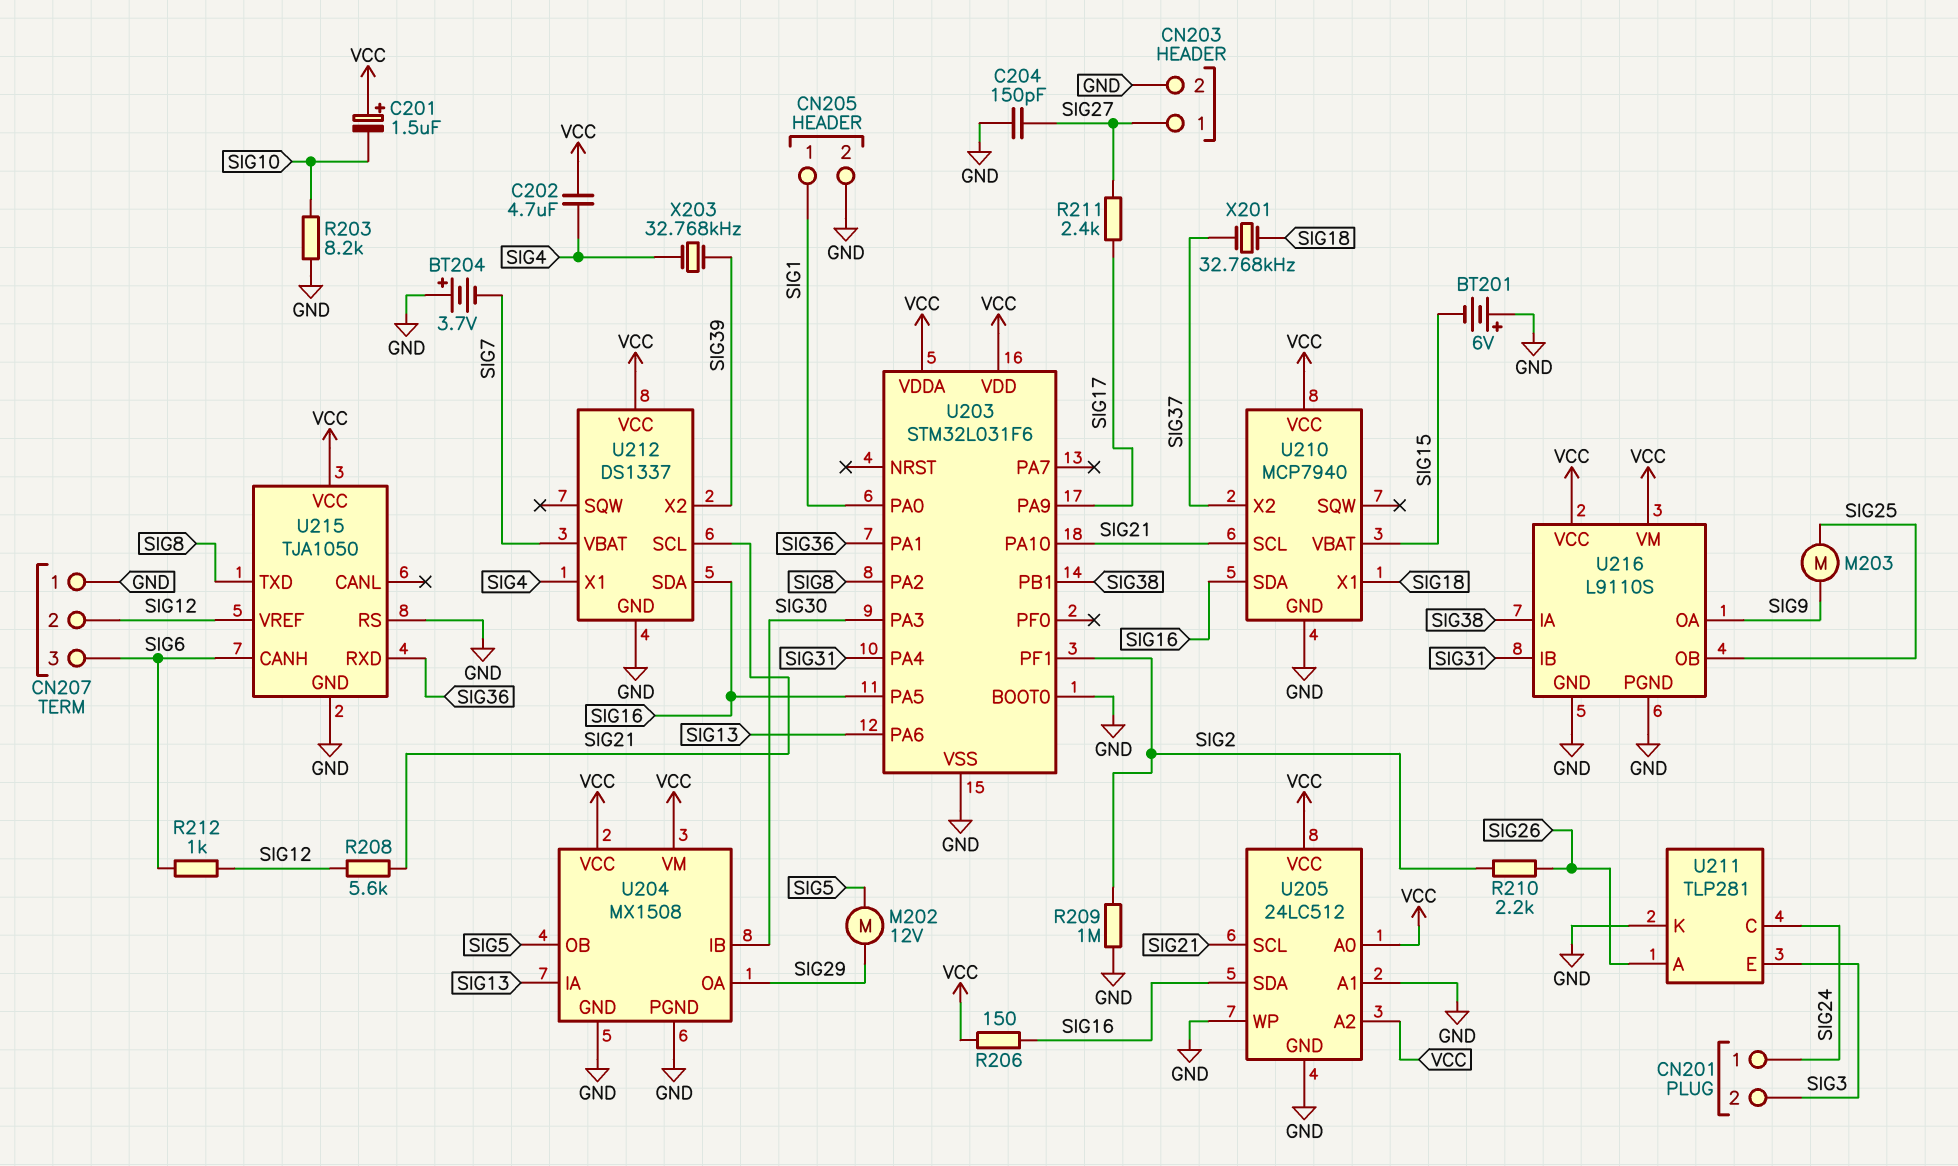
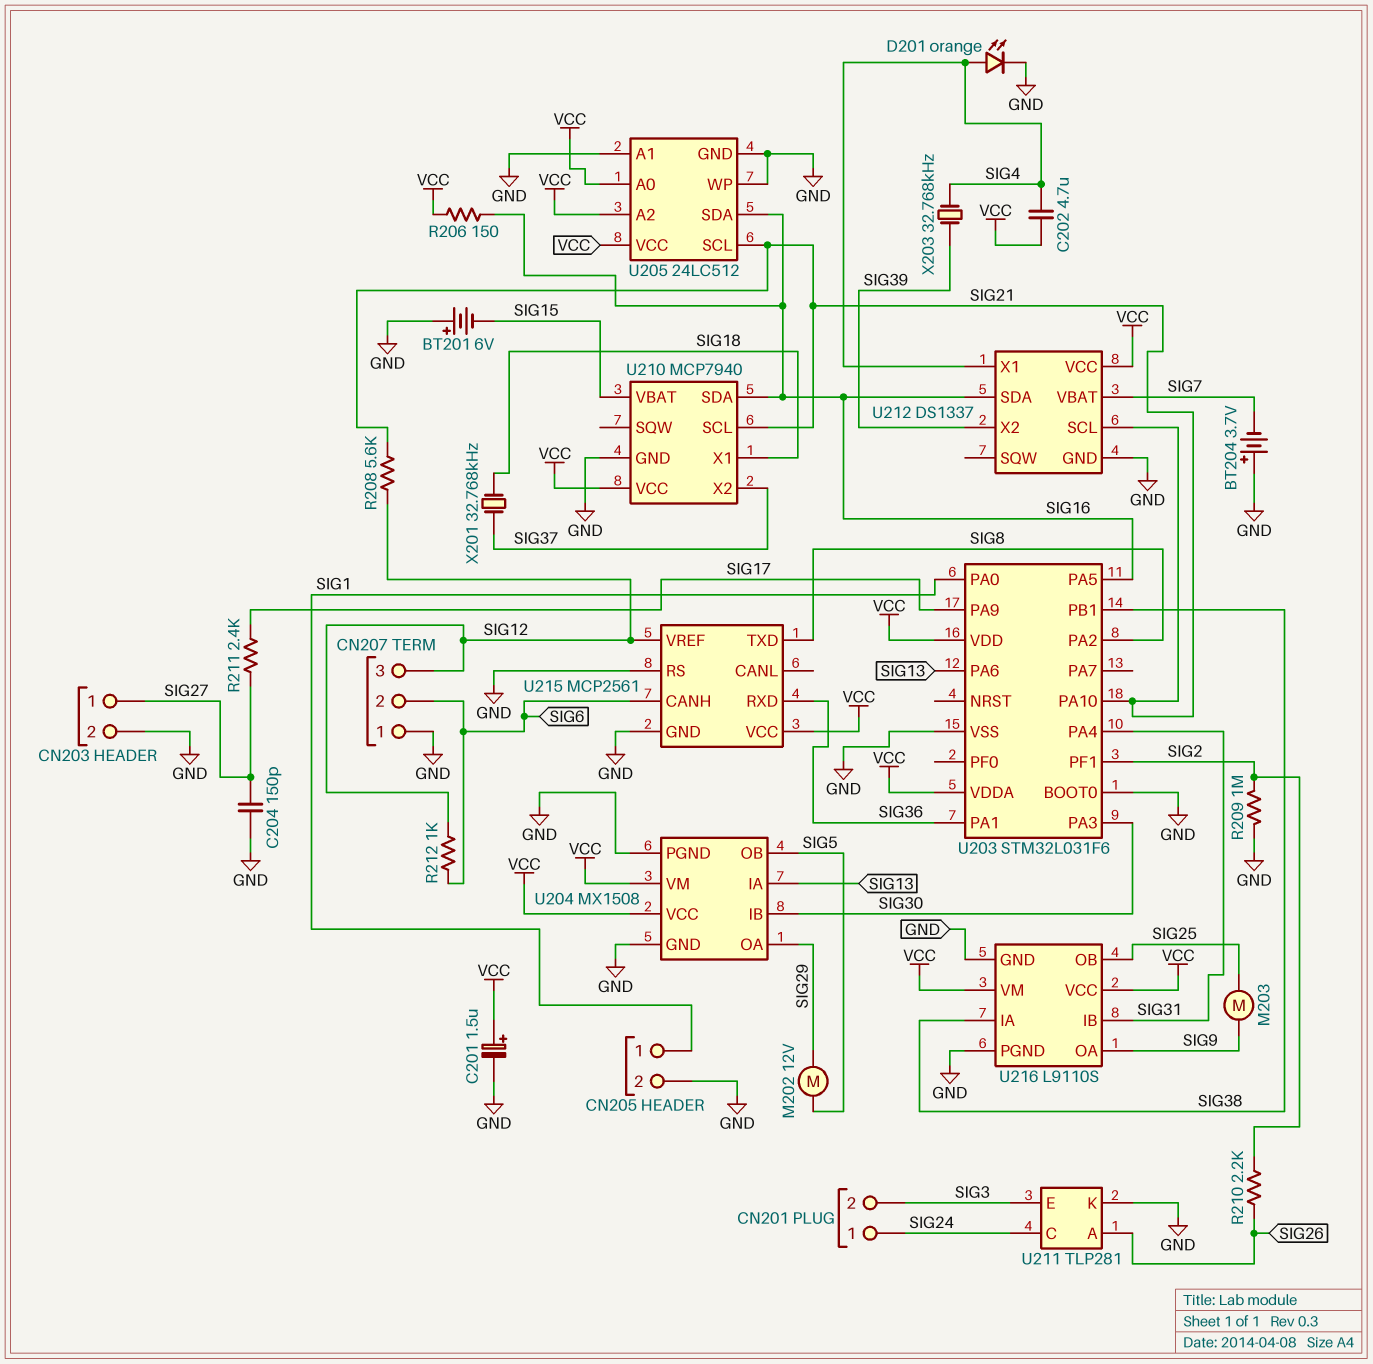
C201: 1.5uF (plus VCC, minus SIG10) -> 1.5uF (plus VCC, minus GND)
CN207 pin 2: SIG12 -> SIG6
CN207 pin 3: SIG6 -> SIG12
D201: none -> LED orange (A SIG4, K GND)
R203: 8.2k (GND, SIG10) -> none
U215: TJA1050 -> MCP2561

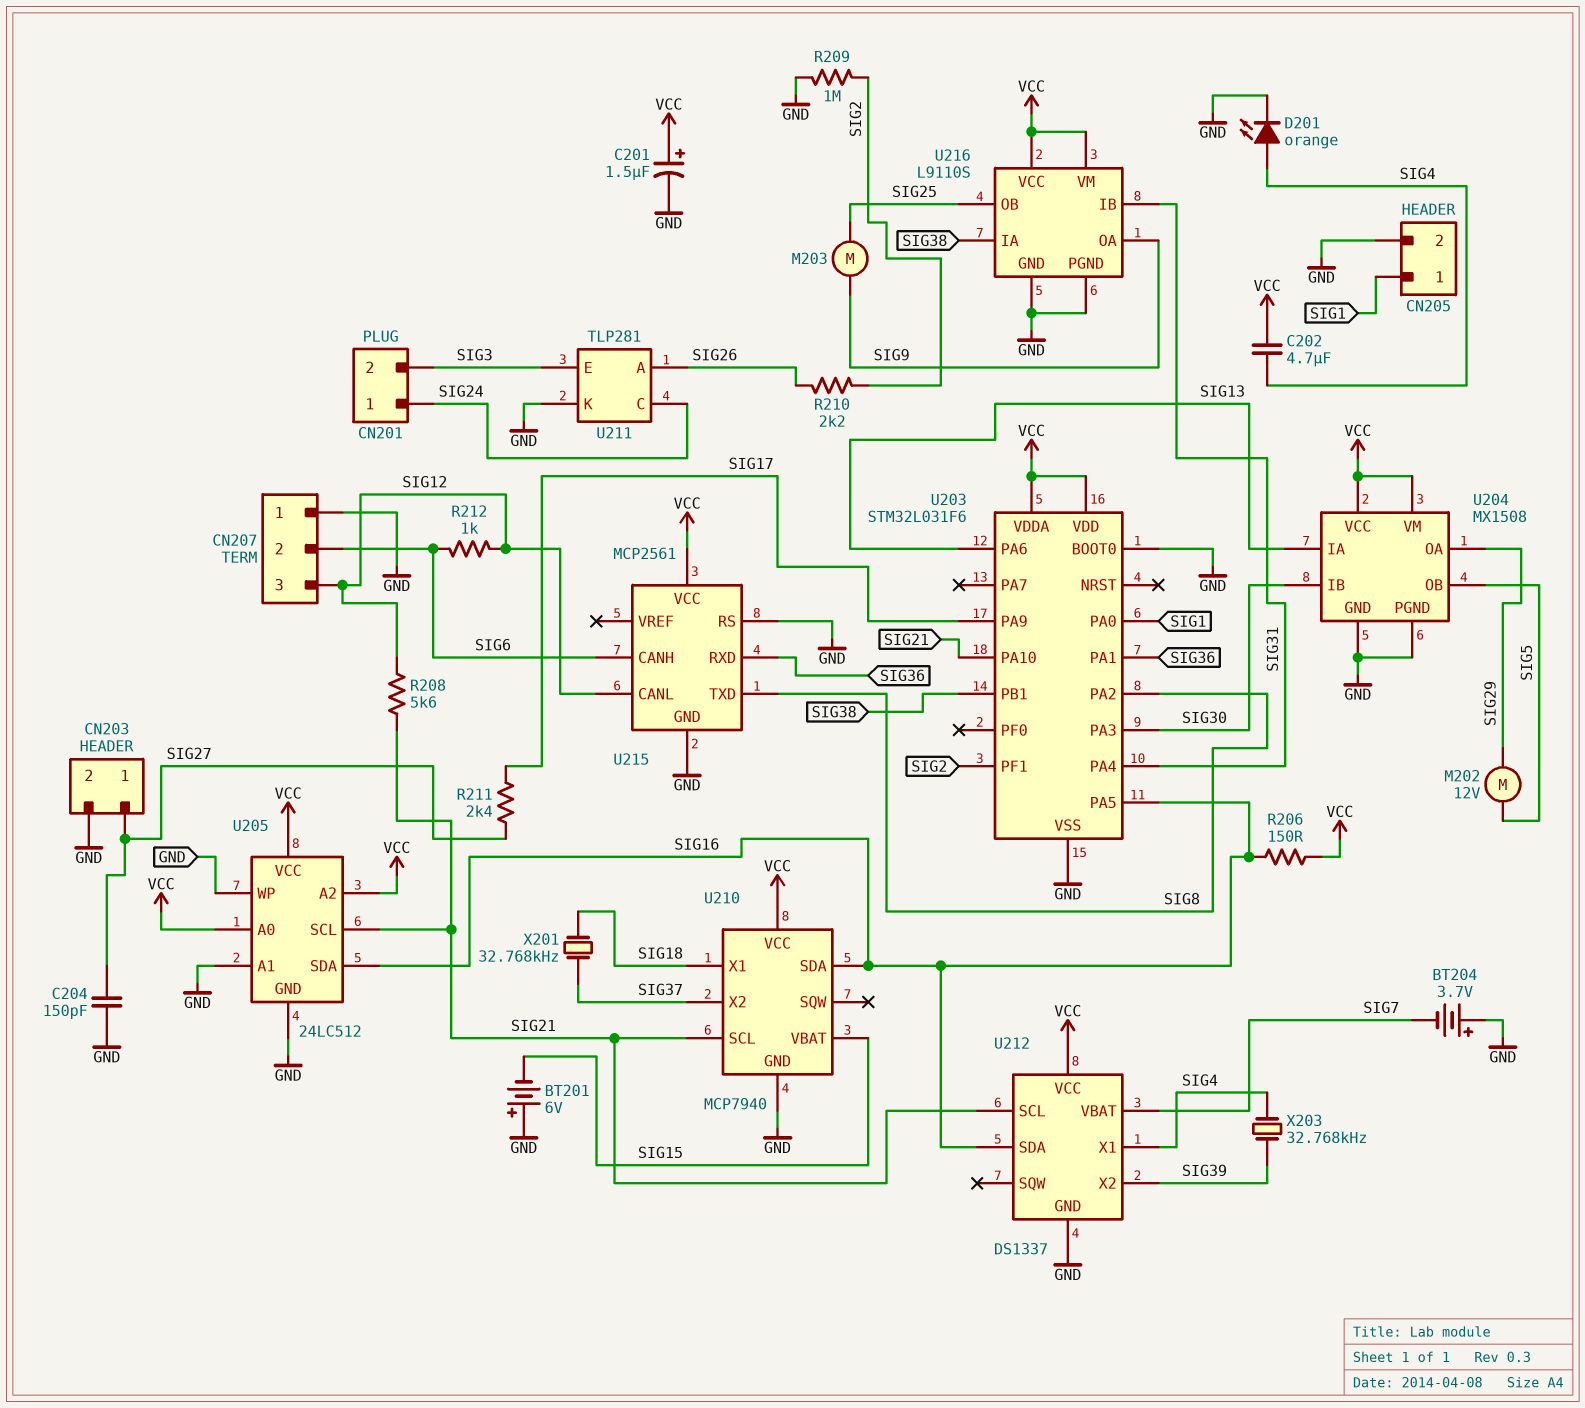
U215 pin CANL: none -> SIG12
U215 pin VREF: SIG12 -> none

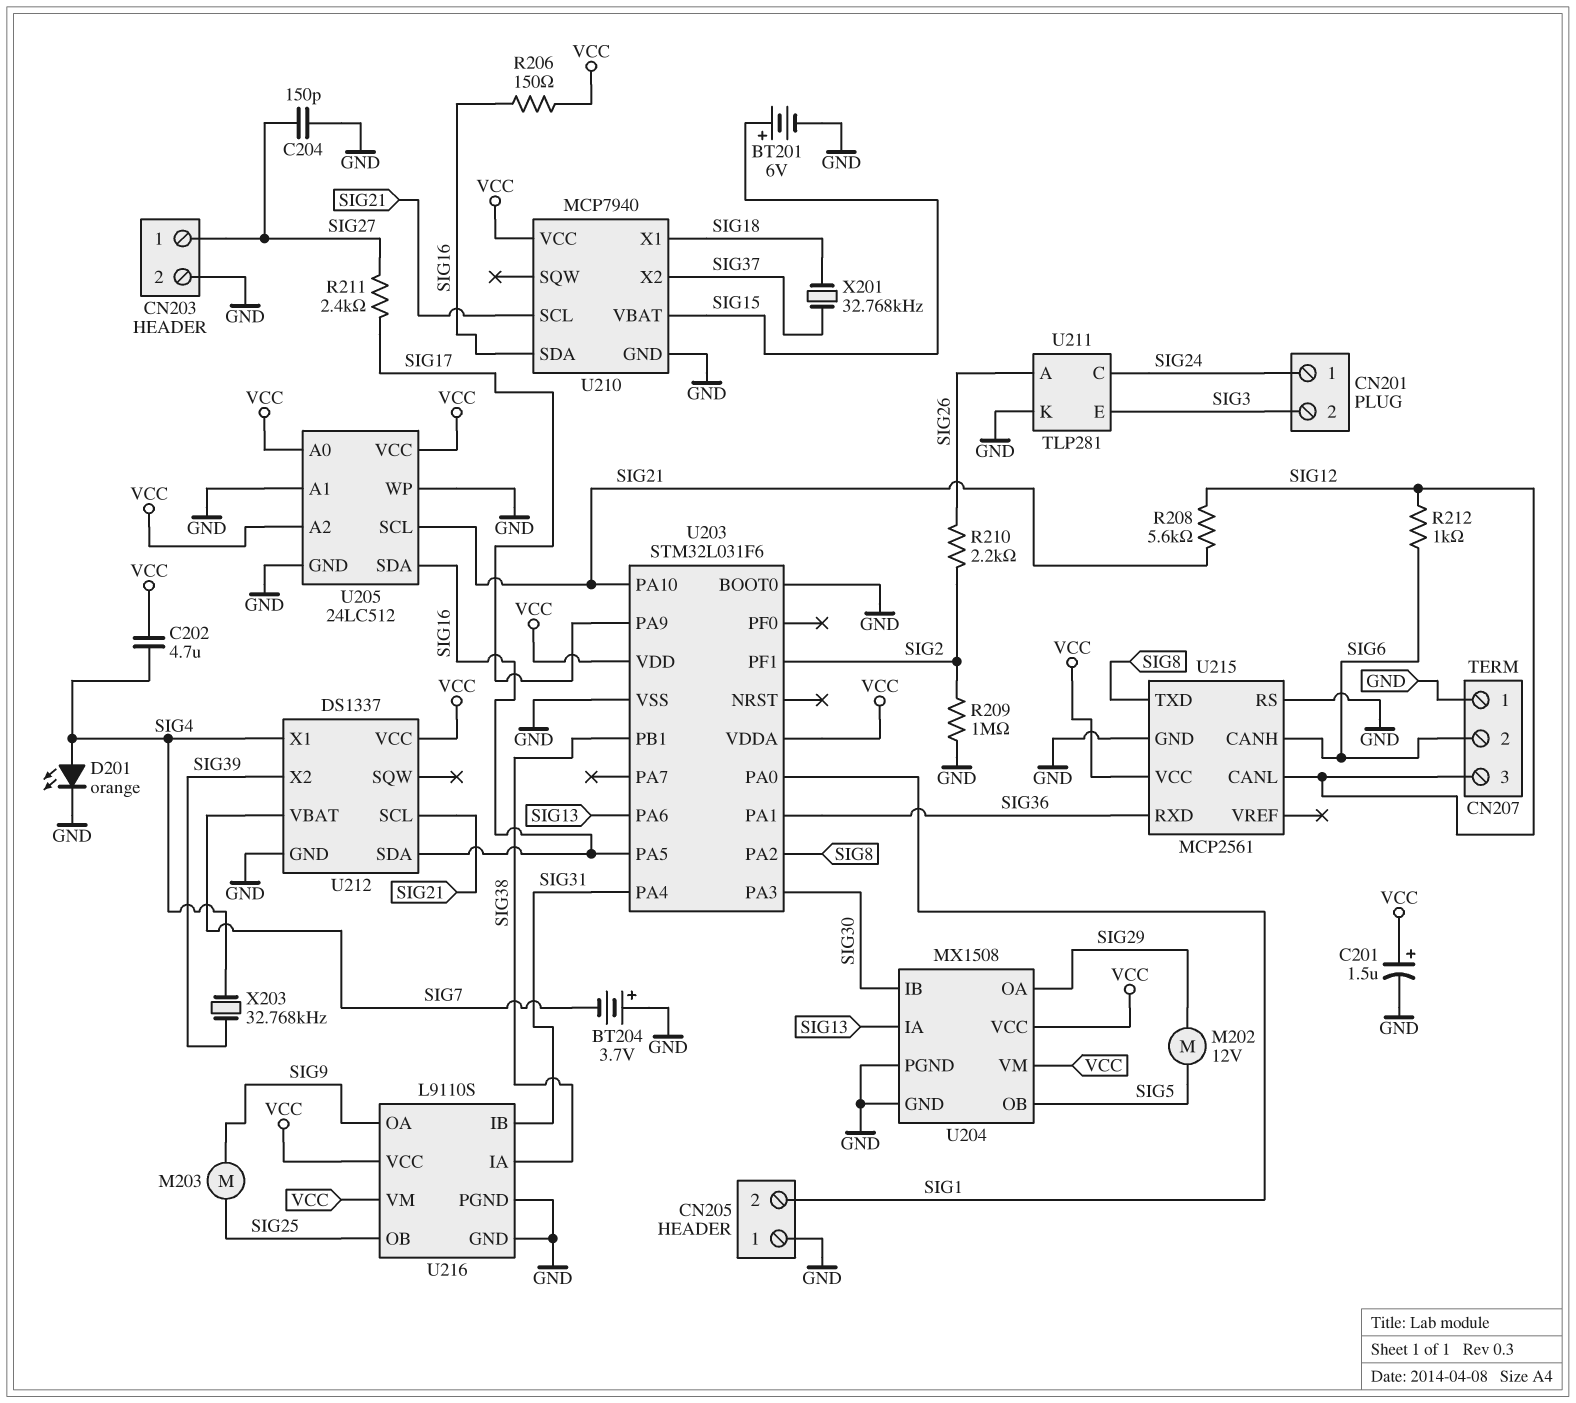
BT201: 6V (plus GND, minus SIG15) -> 6V (plus SIG15, minus GND)
CN205 pin 1: SIG1 -> GND
CN205 pin 2: GND -> SIG1

